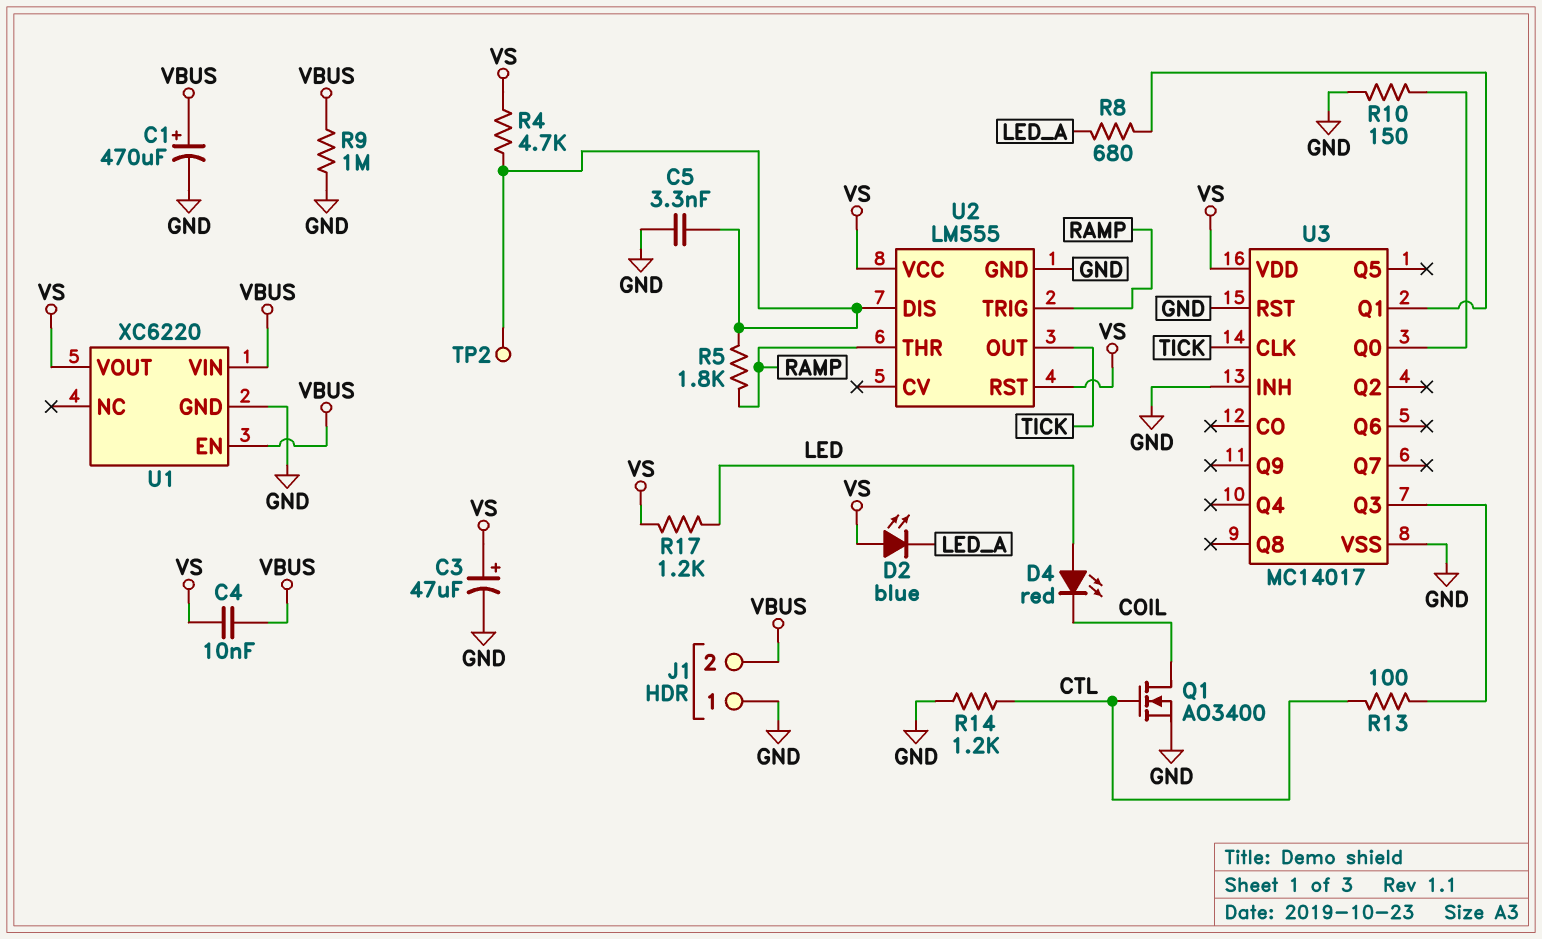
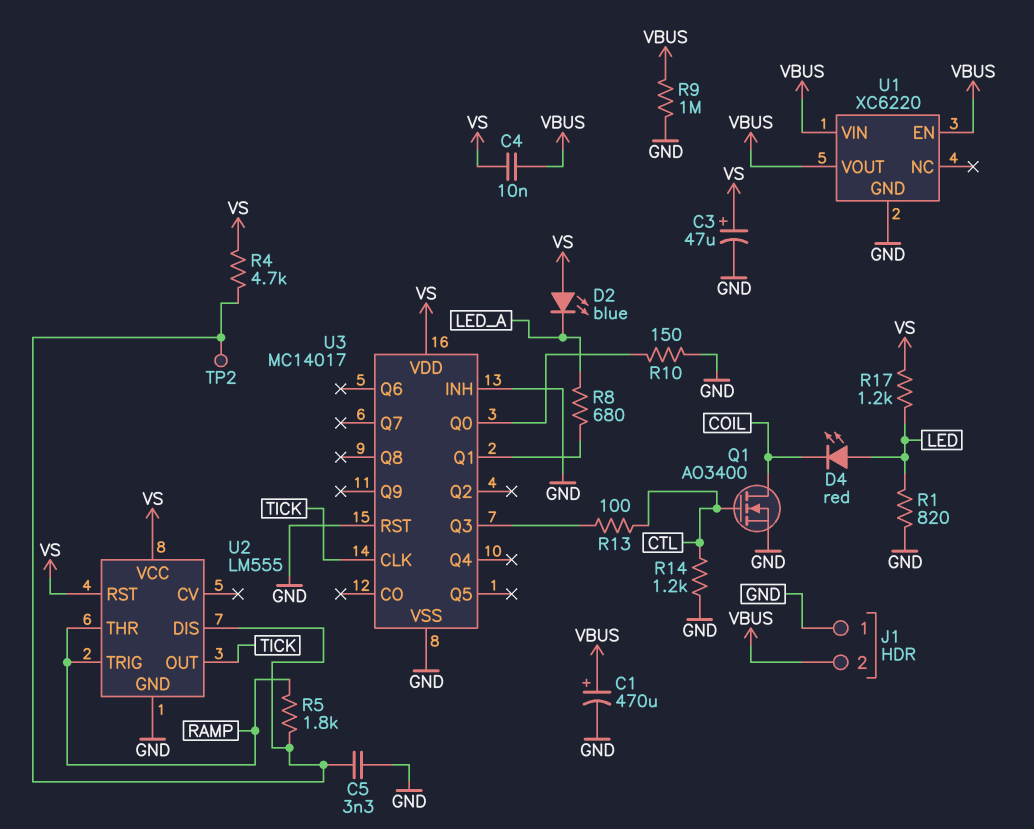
R1: none -> 820 (GND, LED)
U1 pin VOUT: VS -> VBUS

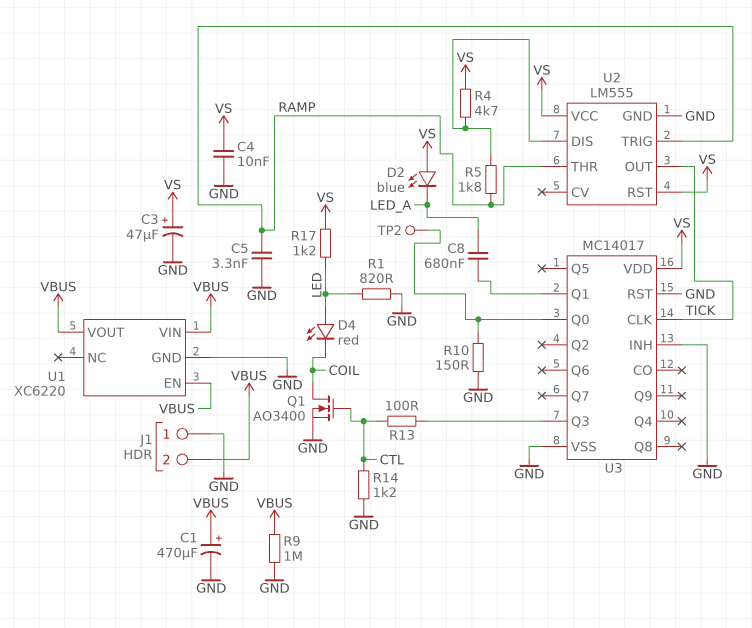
C4: 10nF (VBUS, VS) -> 10nF (GND, VS)
C5: 3.3nF (GND, U2/DIS) -> 3.3nF (GND, RAMP)
C8: none -> 680nF (LED_A, U3/Q1)
R8: 680 (LED_A, U3/Q1) -> none
TP2: test point (U2/DIS) -> test point (U3/Q0)

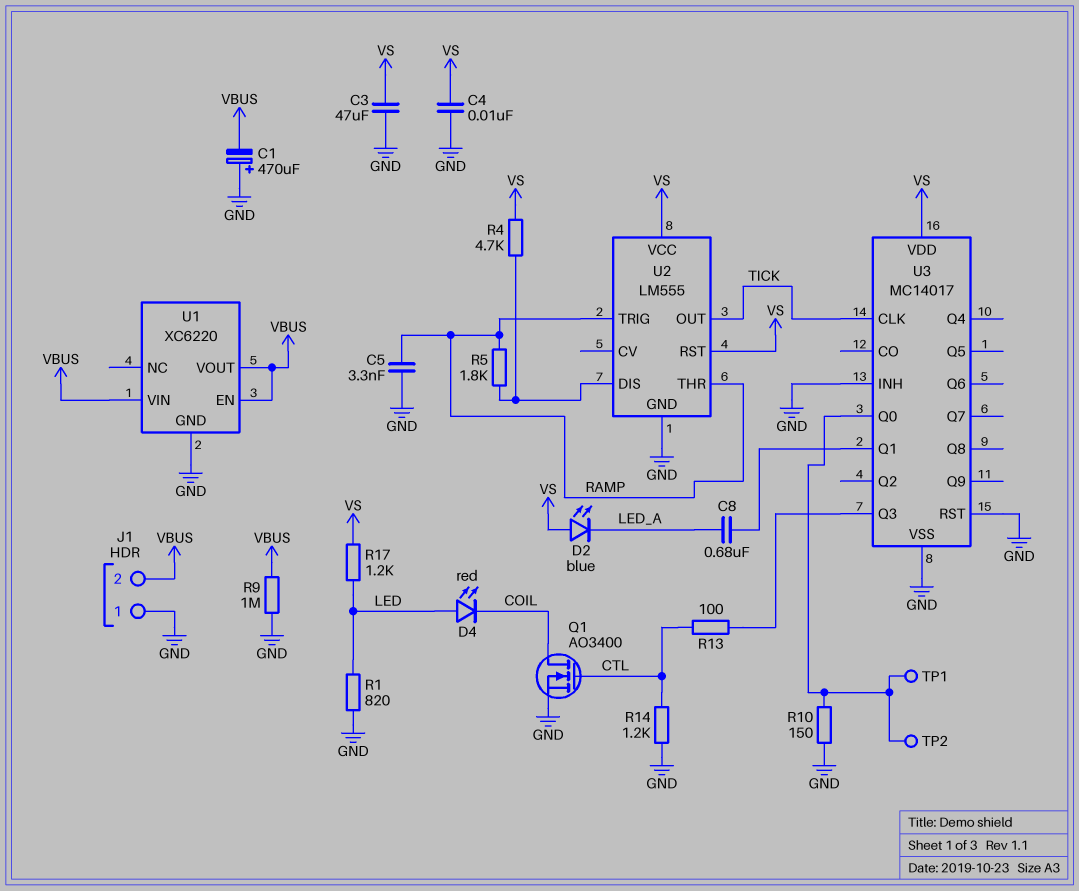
C1: 470uF (plus VBUS, minus GND) -> 470uF (plus GND, minus VBUS)
C3: 47uF (plus VS, minus GND) -> 47uF (GND, VS)
TP1: none -> test point (U3/Q0)

